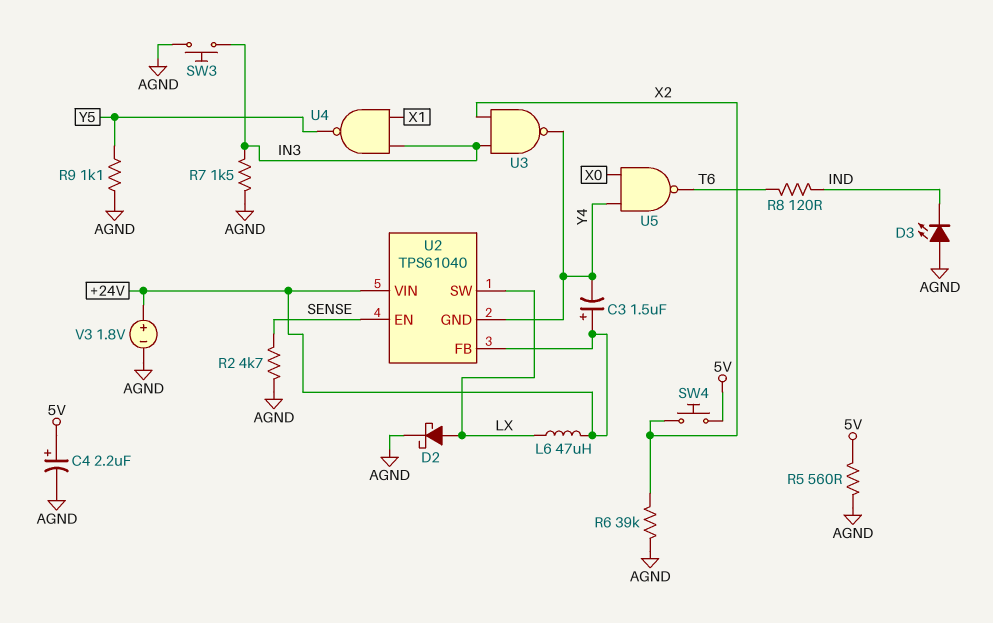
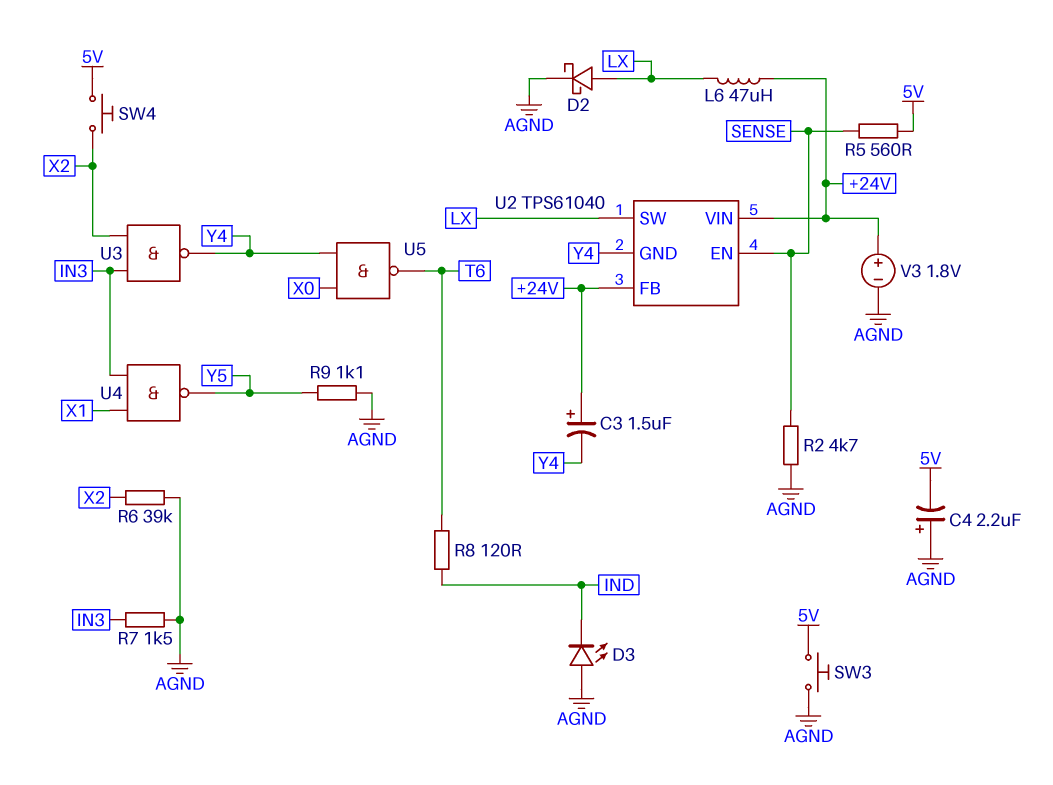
C4: 2.2uF (plus 5V, minus AGND) -> 2.2uF (plus AGND, minus 5V)
R5: 560 (5V, AGND) -> 560 (5V, SENSE)
SW3: button (AGND, IN3) -> button (5V, AGND)

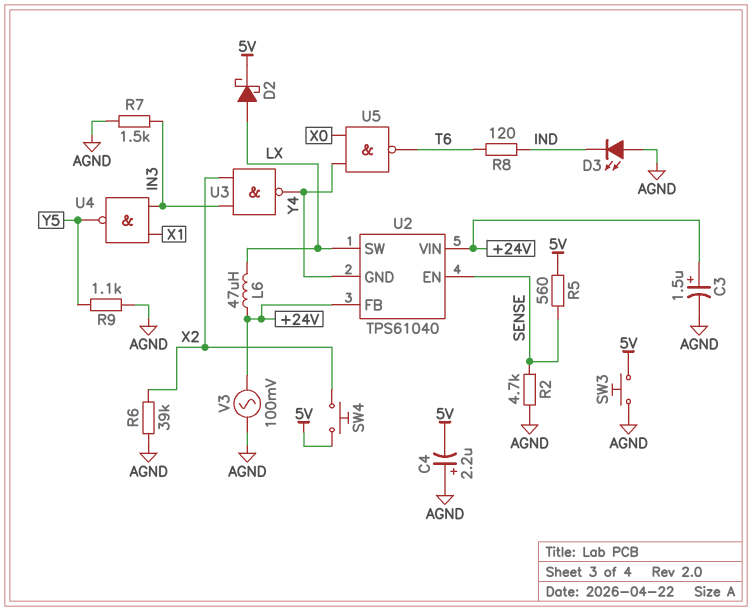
C3: 1.5uF (plus +24V, minus Y4) -> 1.5uF (plus +24V, minus AGND)
D2: schottky (A LX, K AGND) -> schottky (A LX, K 5V)
V3: 1.8V (plus +24V, minus AGND) -> AC 100mV (+24V, AGND)

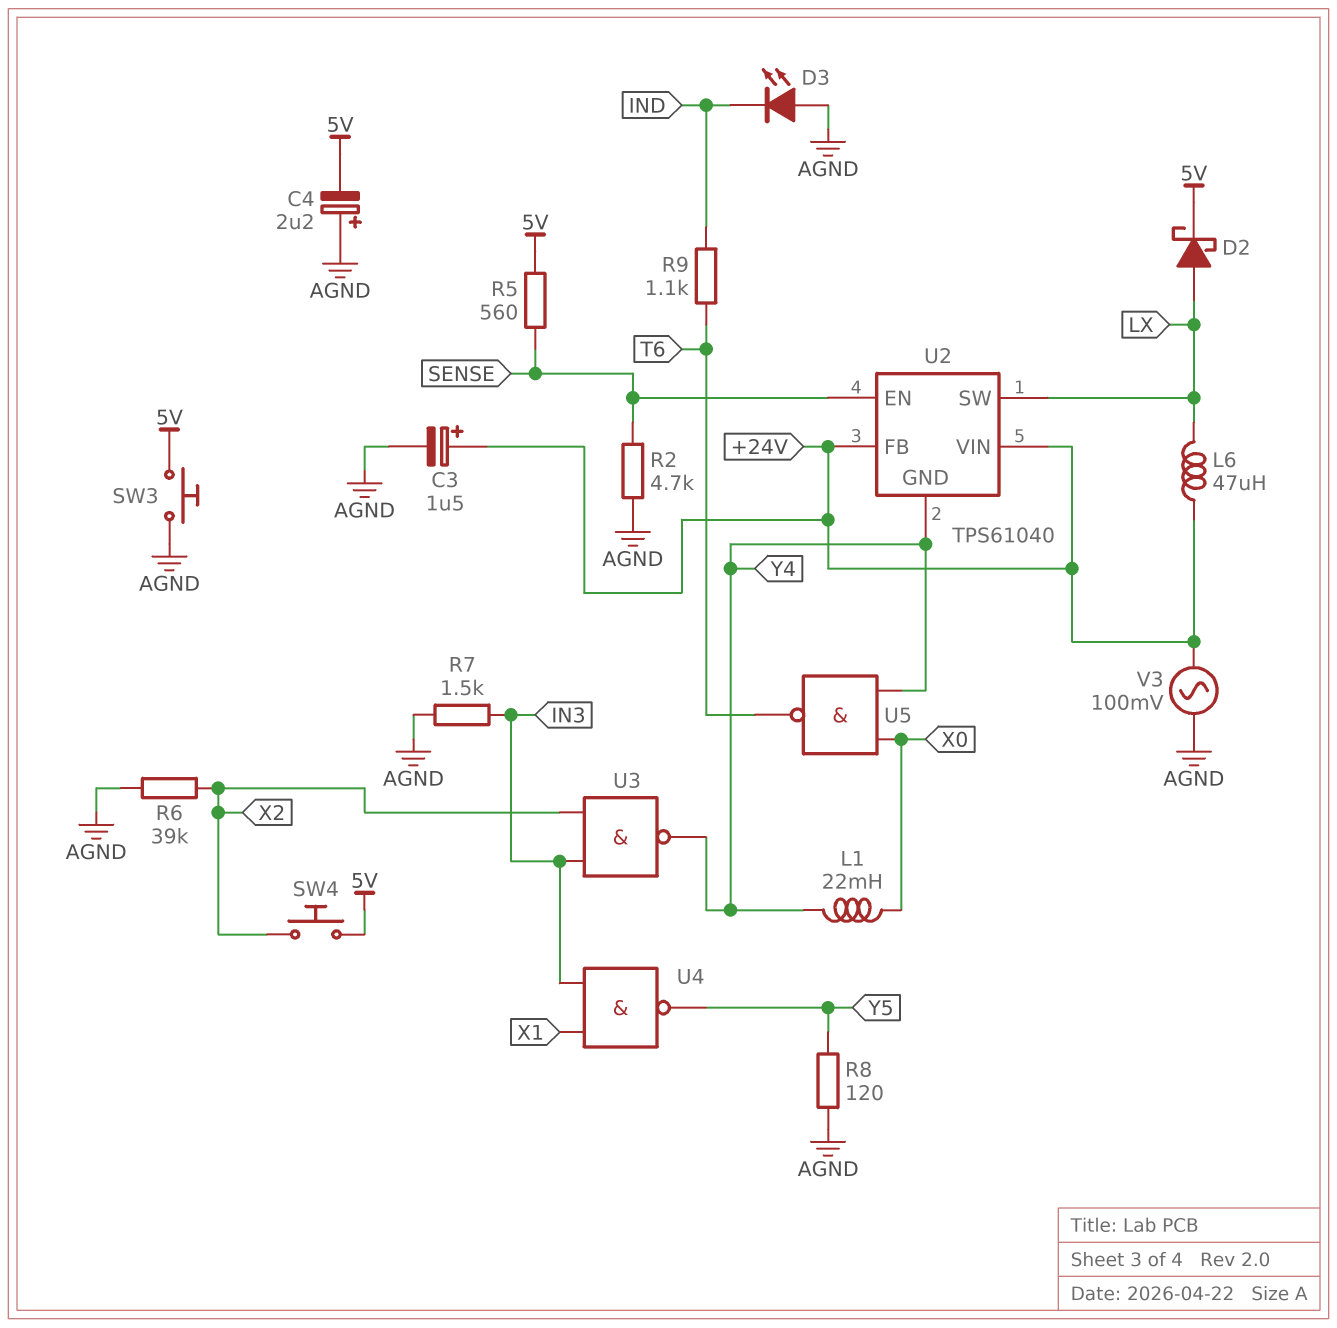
L1: none -> 22mH (X0, Y4)
R8: 120 (IND, T6) -> 120 (AGND, Y5)
R9: 1.1k (AGND, Y5) -> 1.1k (IND, T6)

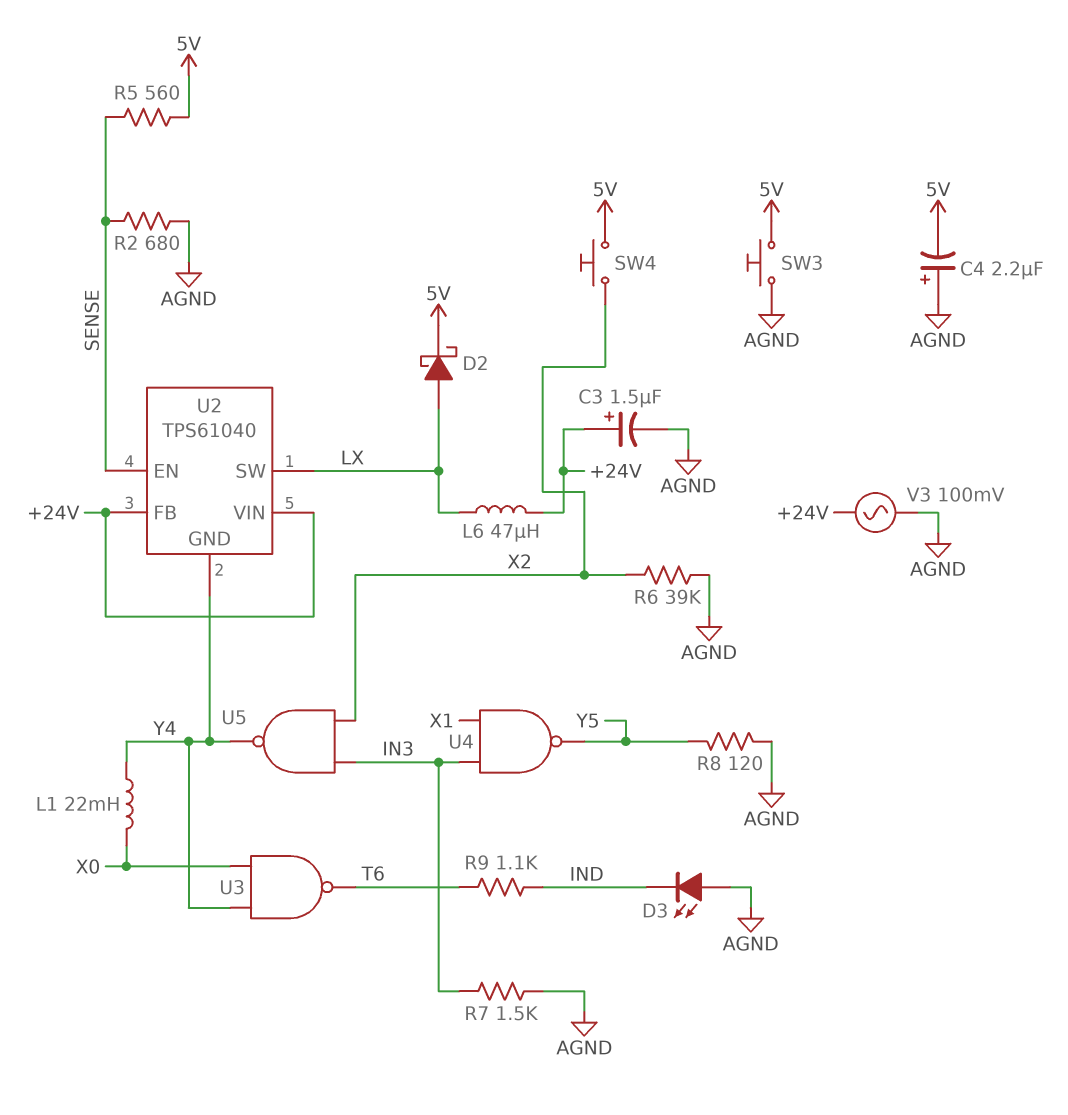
R2: 4.7k (AGND, SENSE) -> 680 (AGND, SENSE)
U3: NAND (in IN3, in X2, out Y4) -> NAND (in X0, in Y4, out T6)
U5: NAND (in X0, in Y4, out T6) -> NAND (in IN3, in X2, out Y4)

